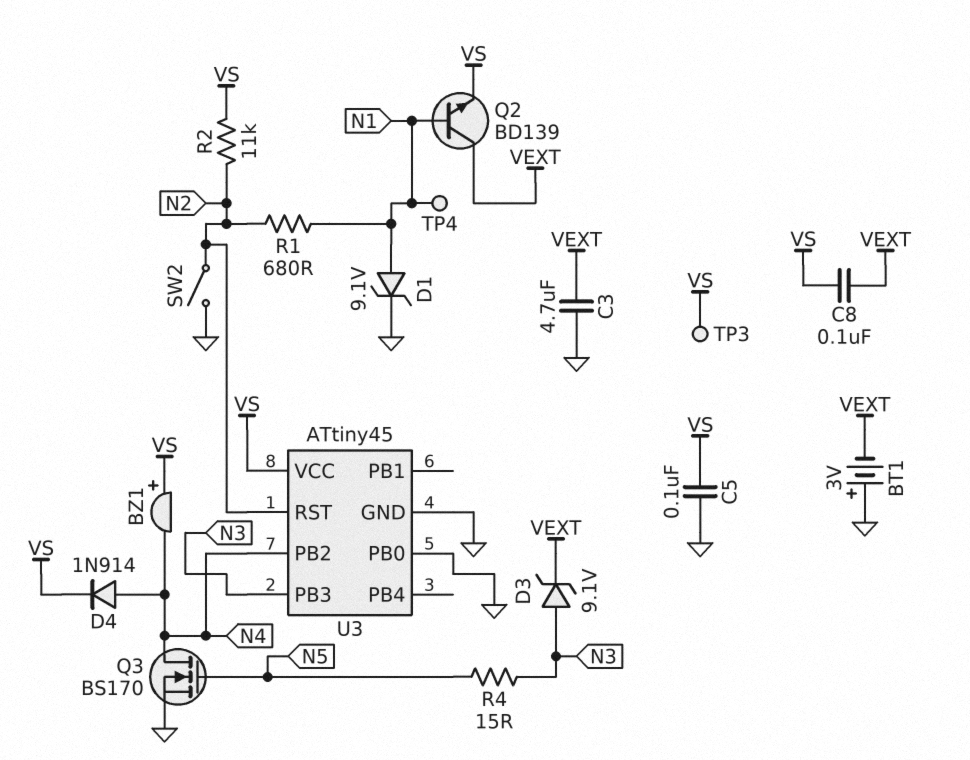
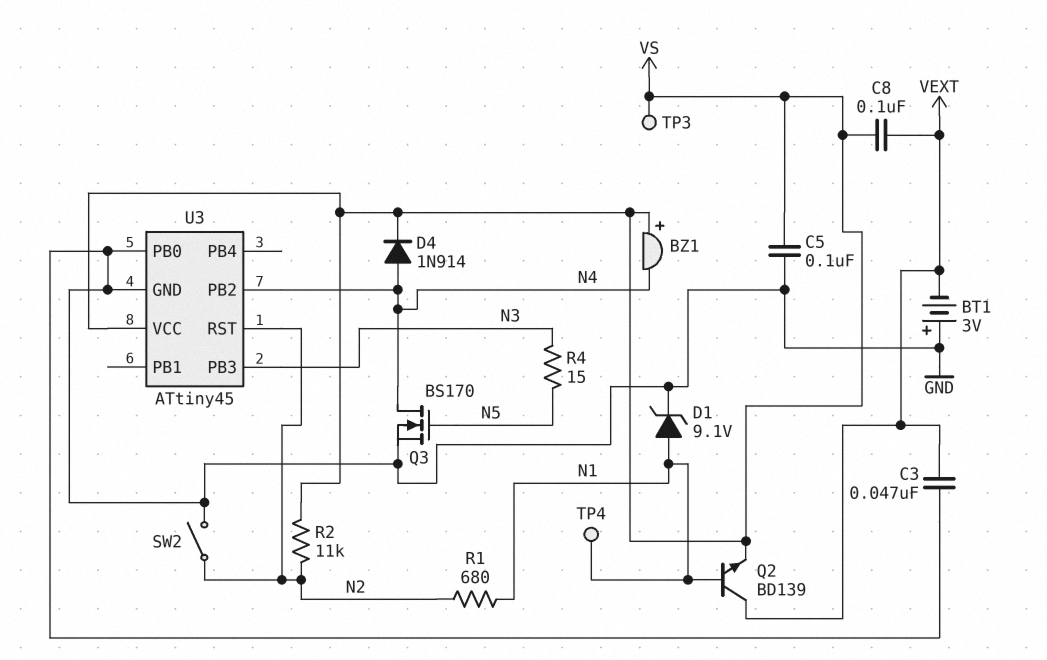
C3: 4.7uF (GND, VEXT) -> 47nF (GND, VEXT)
D3: zener 9.1V (A N3, K VEXT) -> none

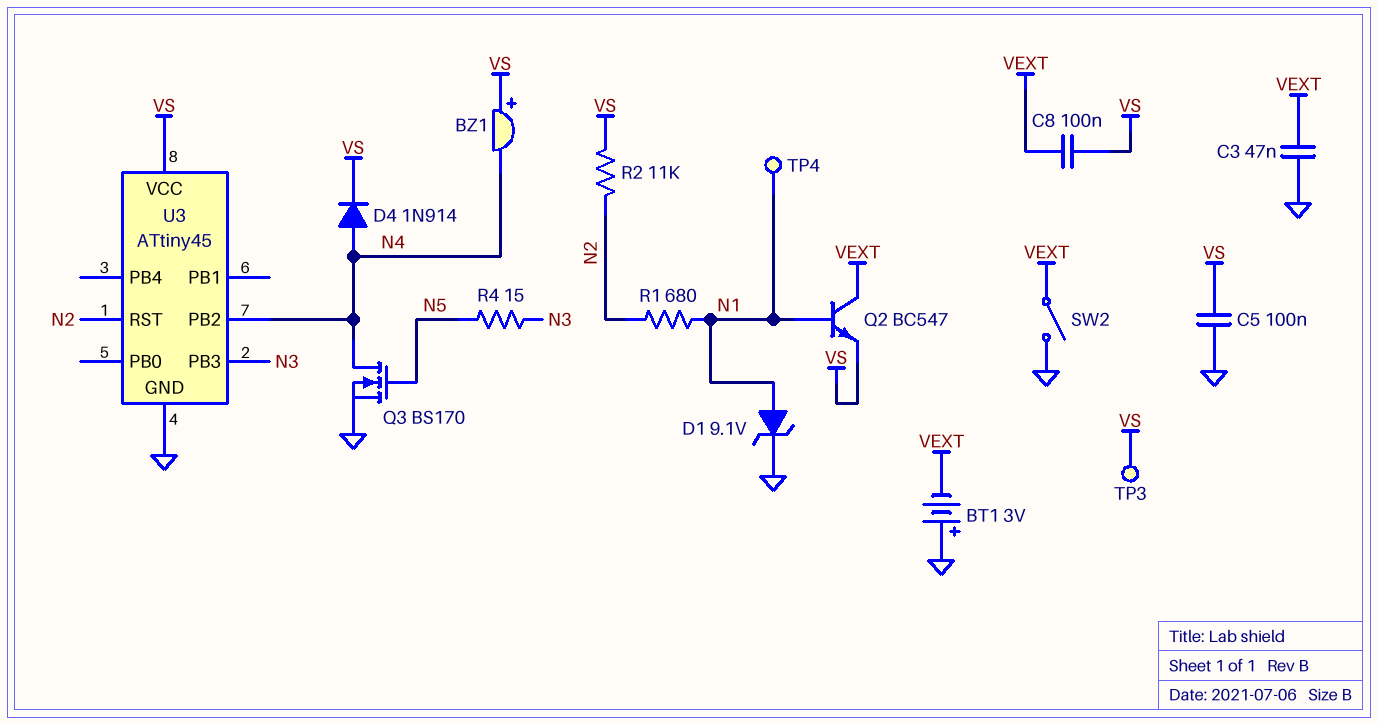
Q2: NPN BD139 (B N1, C VEXT, E VS) -> NPN BC547 (B N1, C VEXT, E VS)
SW2: switch (GND, N2) -> switch (GND, VEXT)
U3 pin PB0: GND -> none

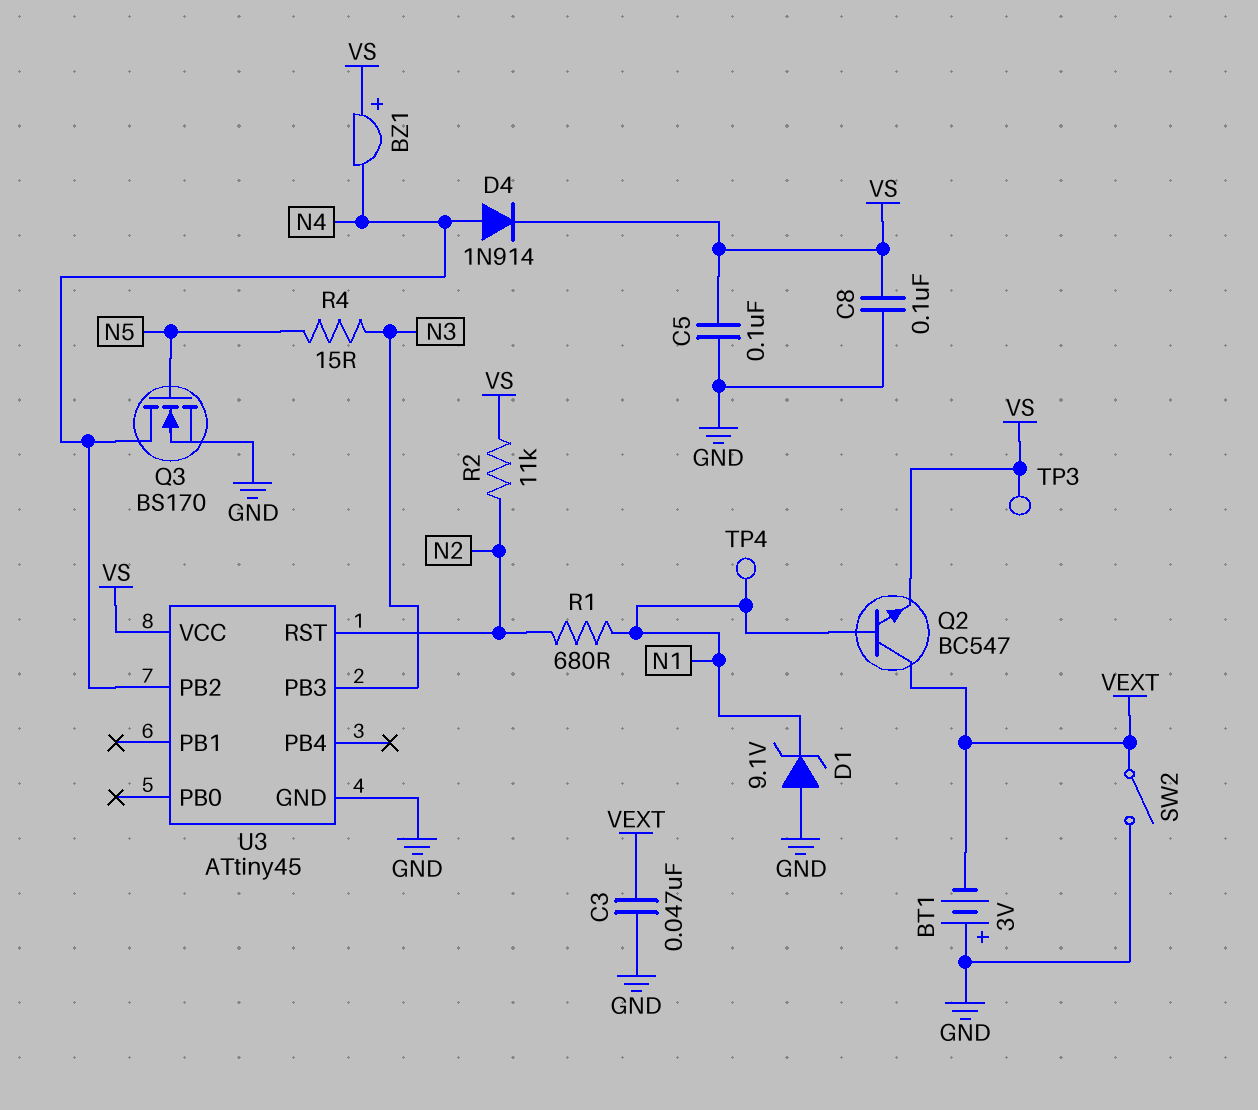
C8: 100nF (VEXT, VS) -> 100nF (GND, VS)
D1: zener 9.1V (A N1, K GND) -> zener 9.1V (A GND, K N1)

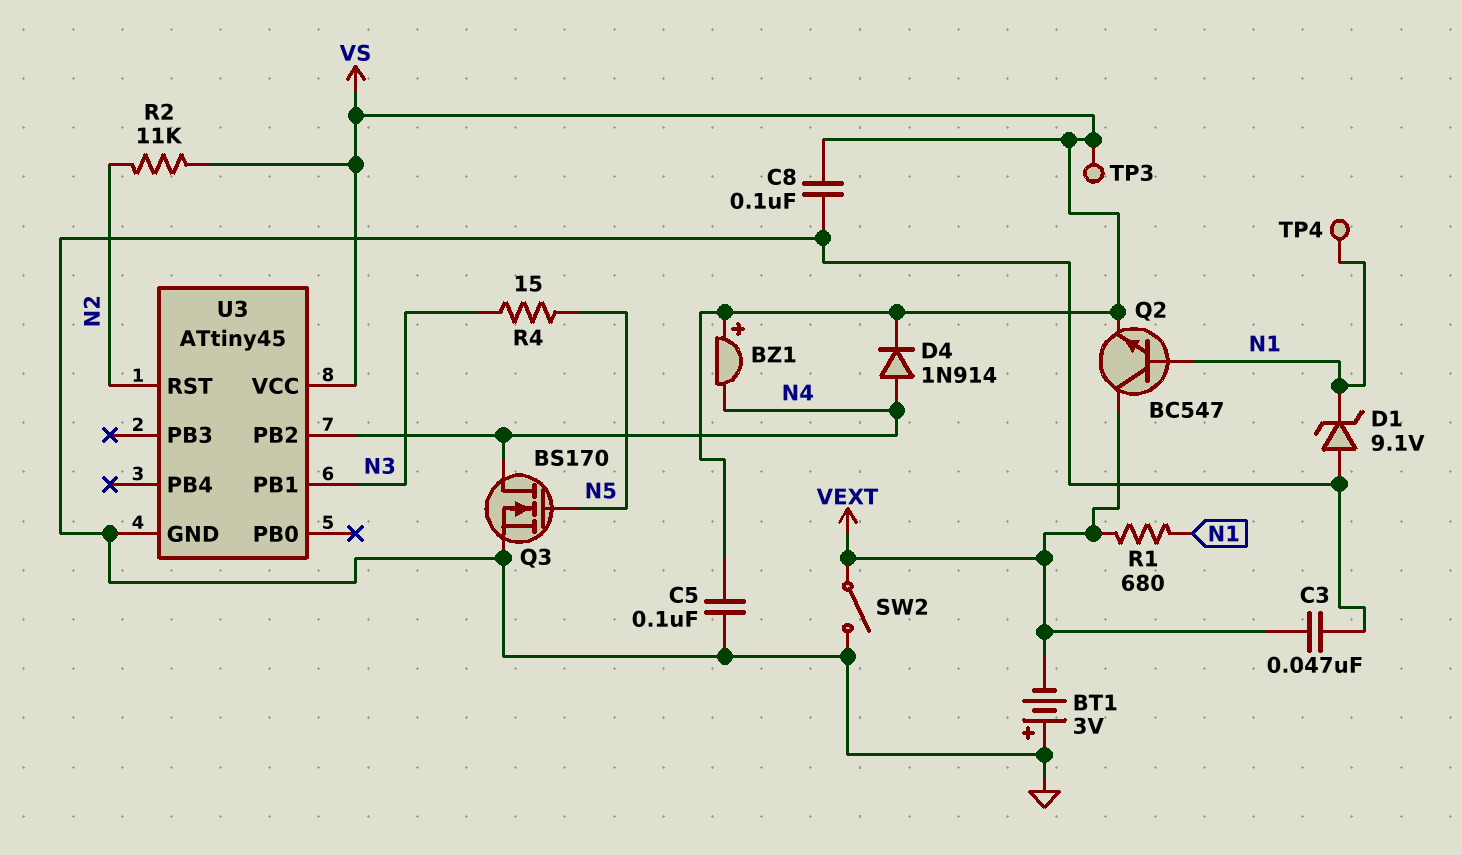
R1: 680 (N1, N2) -> 680 (N1, VEXT)
U3 pin PB1: none -> N3
U3 pin PB3: N3 -> none

